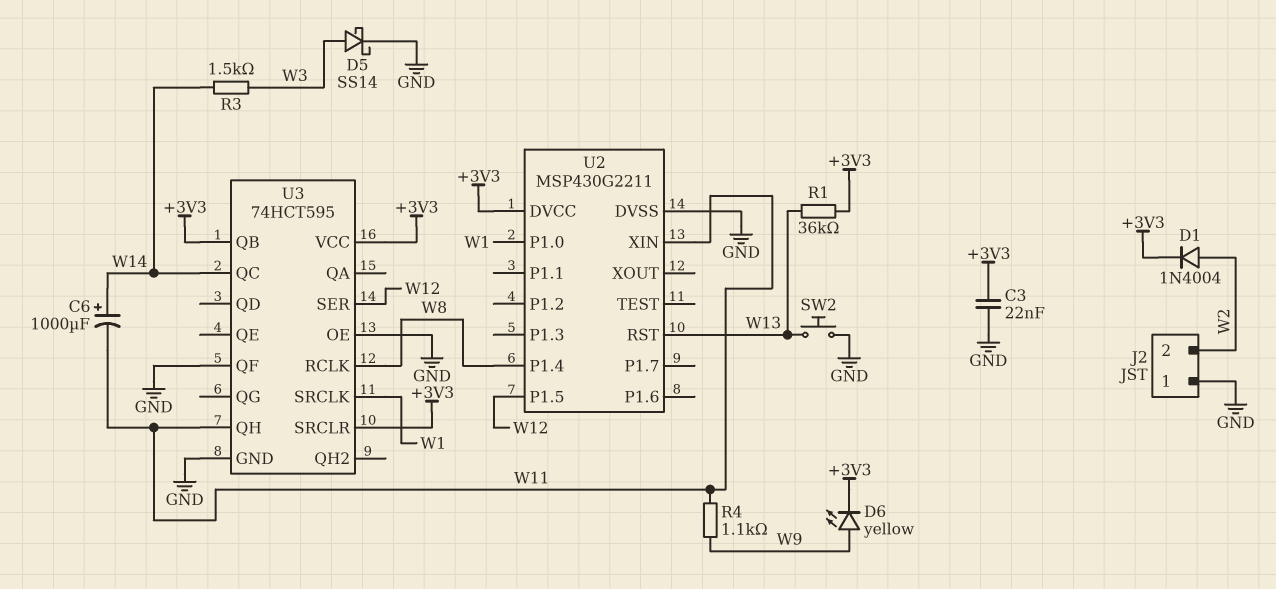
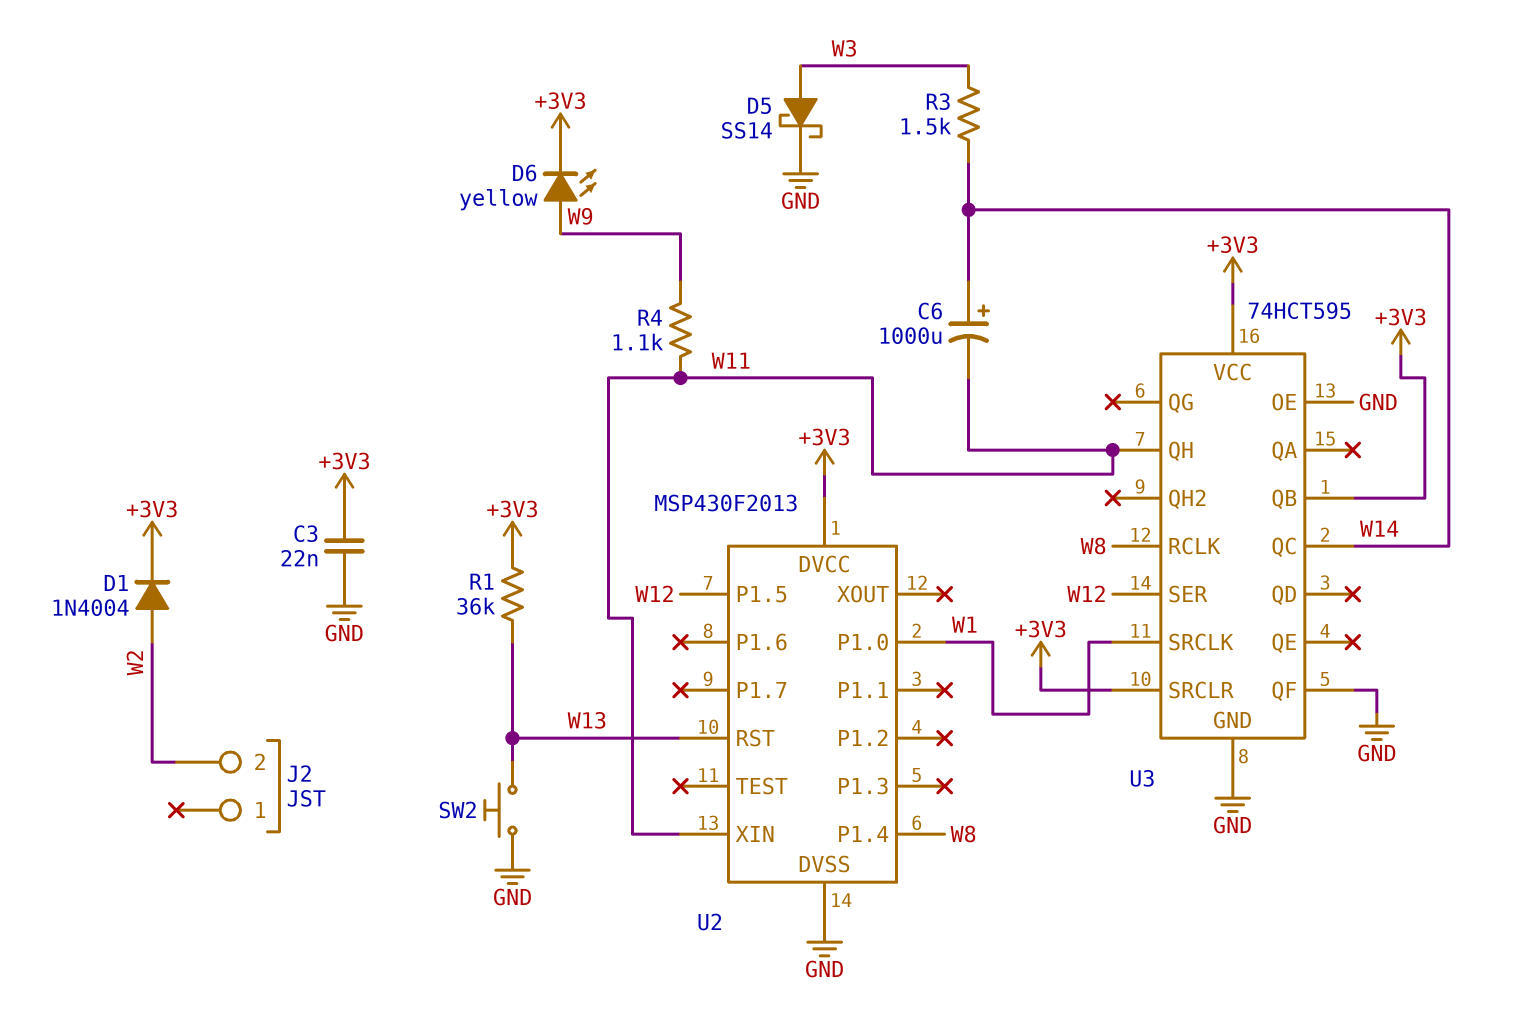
J2 pin 1: GND -> none
U2: MSP430G2211 -> MSP430F2013

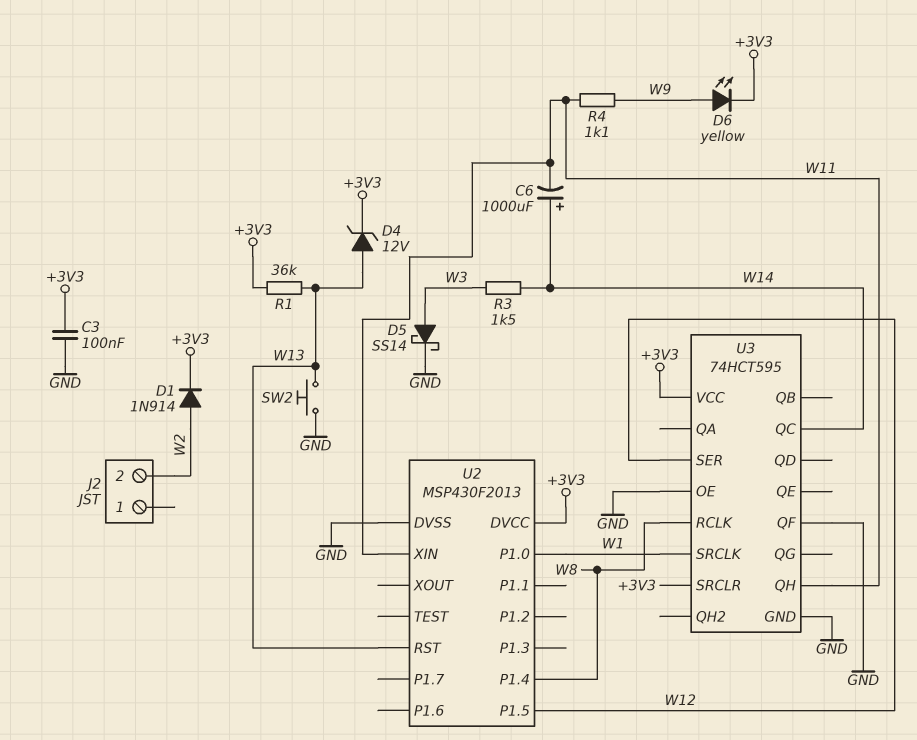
C3: 22nF (+3V3, GND) -> 100nF (+3V3, GND)
D1: diode 1N4004 (A W2, K +3V3) -> diode 1N914 (A W2, K +3V3)
D4: none -> zener 12V (A W13, K +3V3)
U3 pin QB: +3V3 -> none

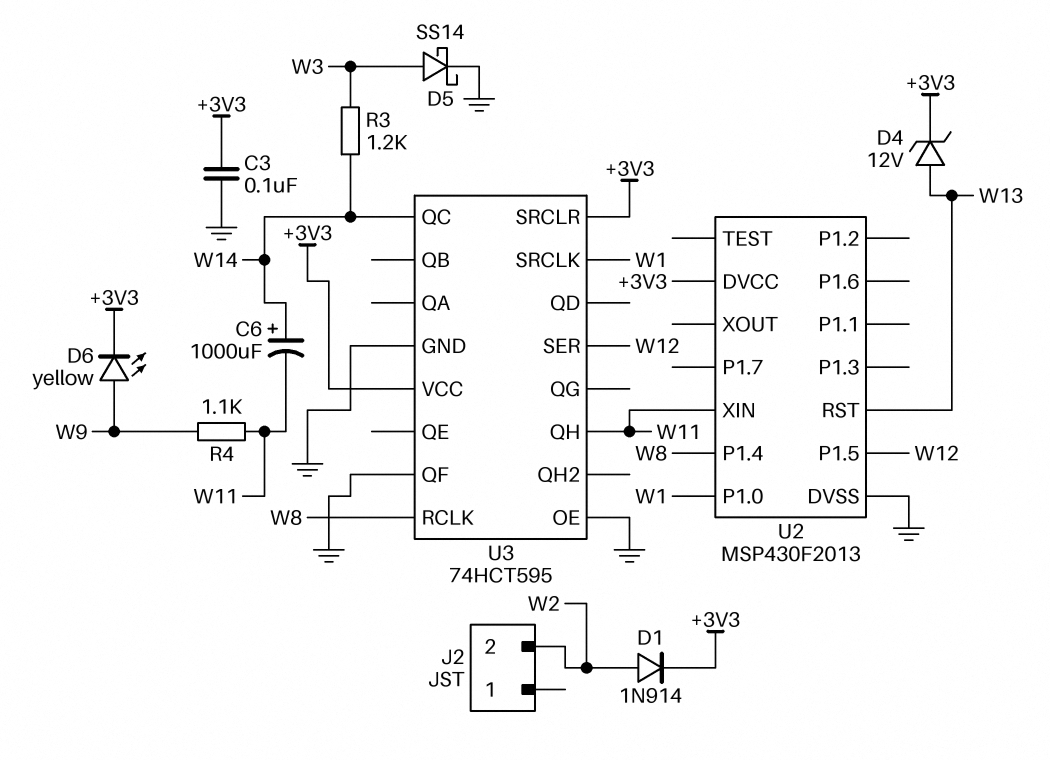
R1: 36k (+3V3, W13) -> none
R3: 1.5k (W3, W14) -> 1.2k (W3, W14)
SW2: button (GND, W13) -> none

